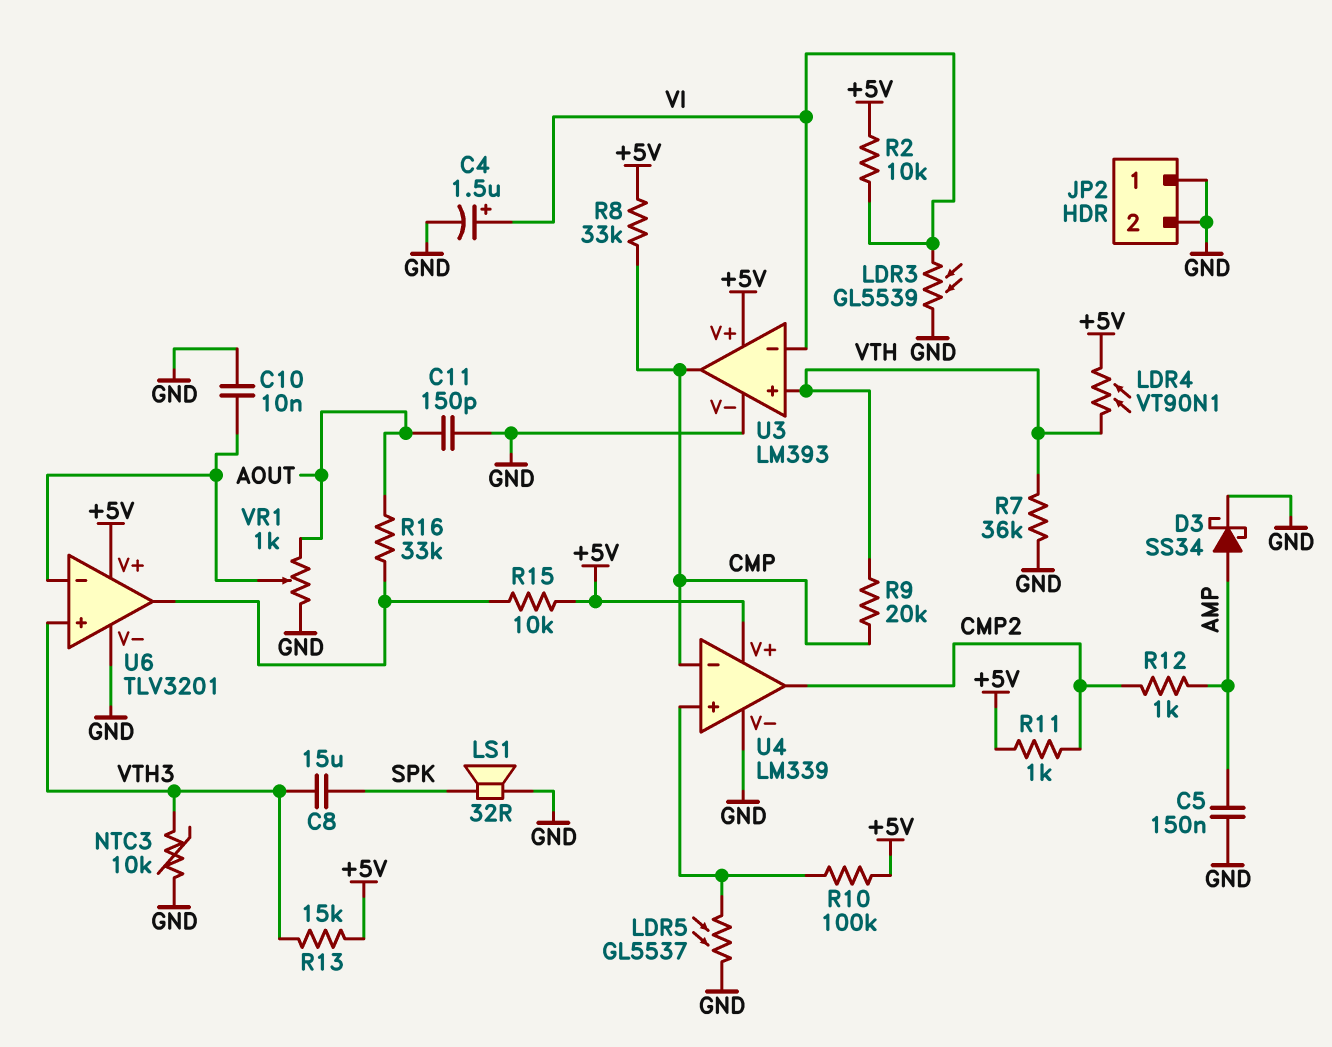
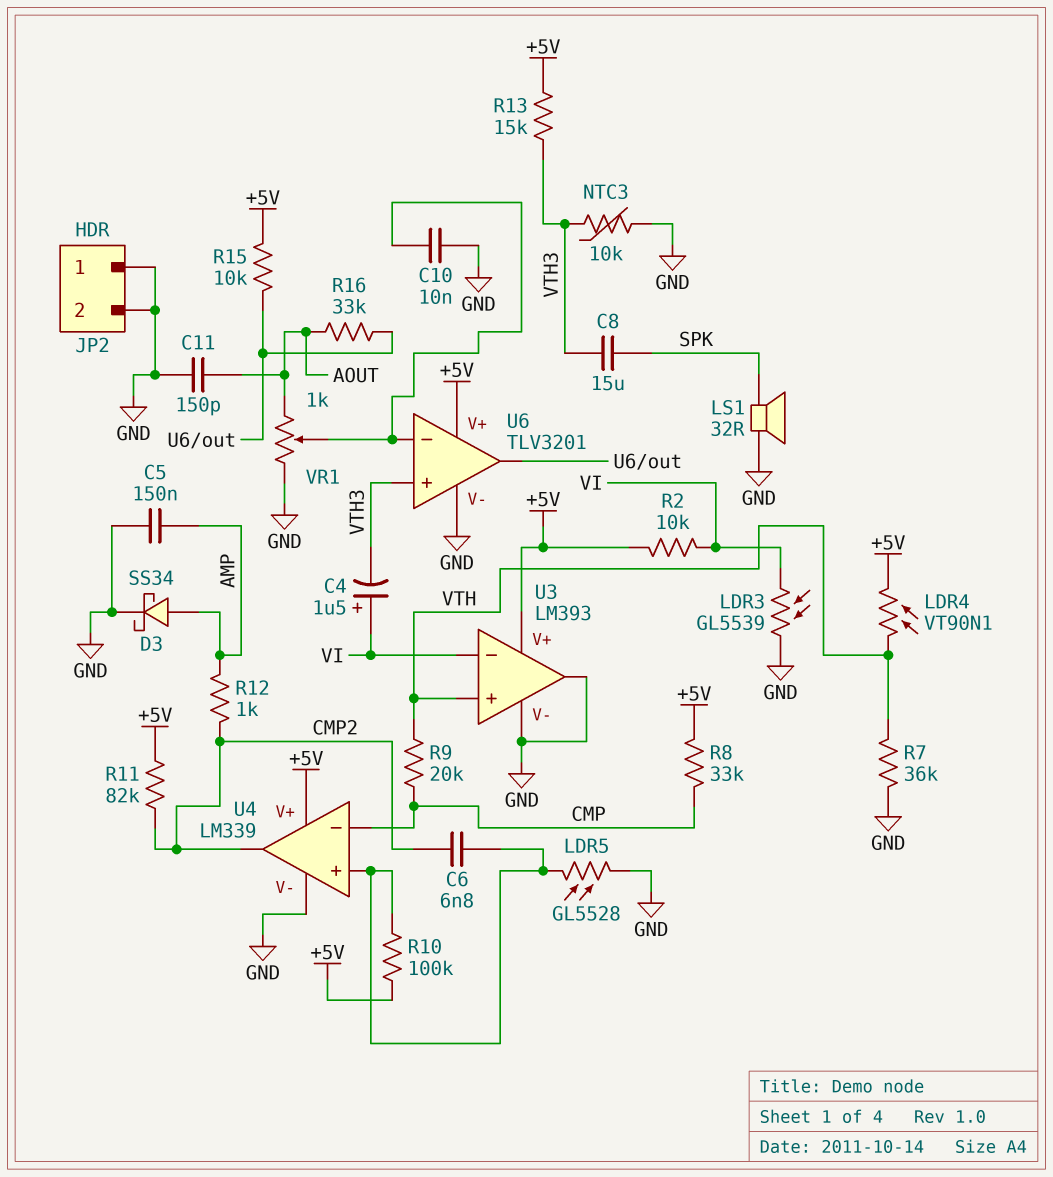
C4: 1.5uF (plus VI, minus GND) -> 1.5uF (plus VI, minus VTH3)
C6: none -> 6.8nF (CMP2, U4/in+)
LDR5: GL5537 (GND, U4/in+) -> GL5528 (GND, U4/in+)
R11: 1k (+5V, CMP2) -> 82k (+5V, CMP2)
U3 pin out: CMP -> GND

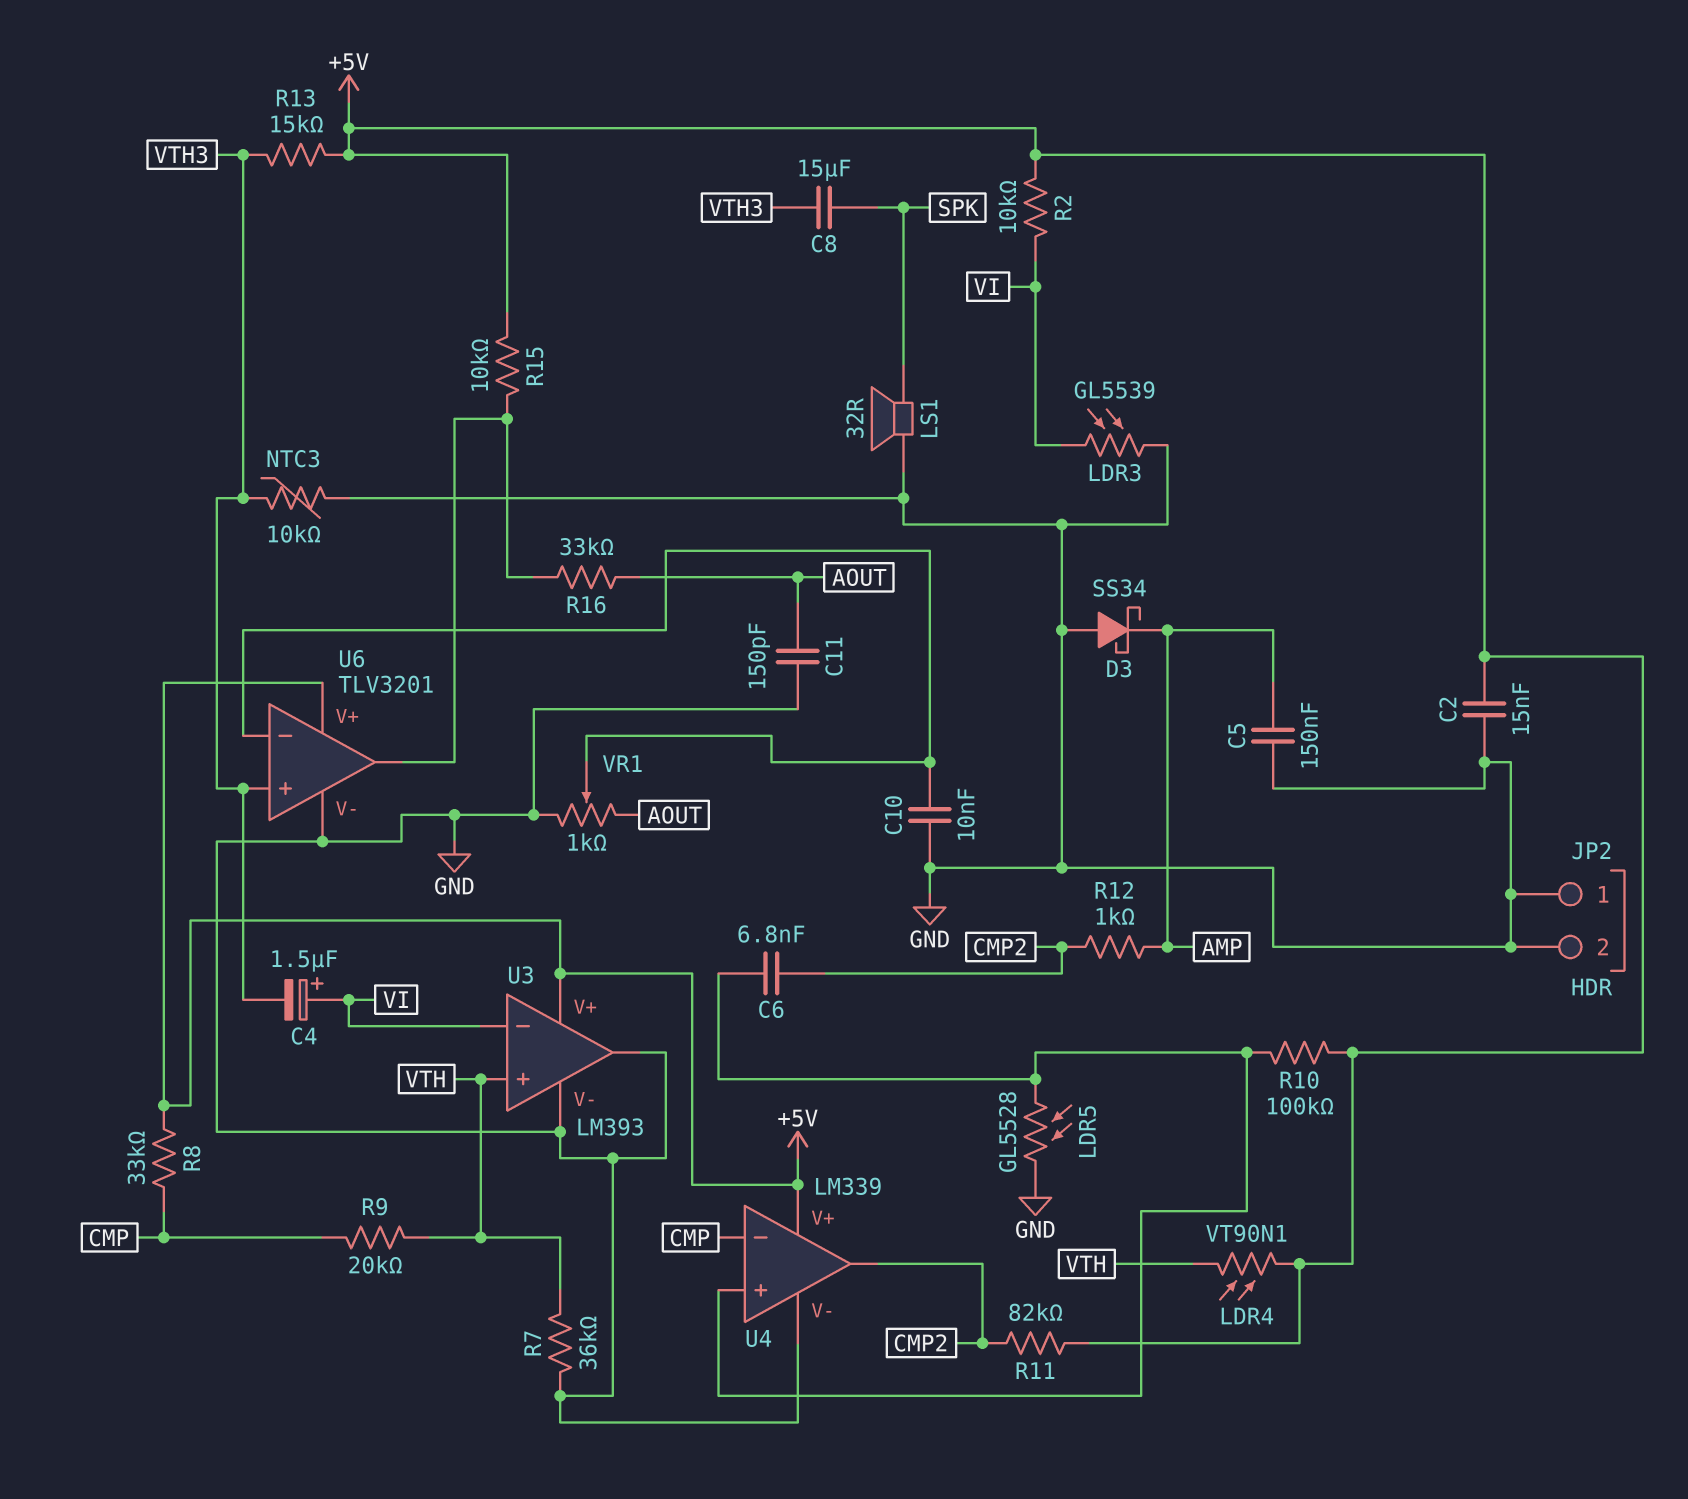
C2: none -> 15nF (+5V, GND)
D3: schottky SS34 (A AMP, K GND) -> schottky SS34 (A GND, K AMP)

